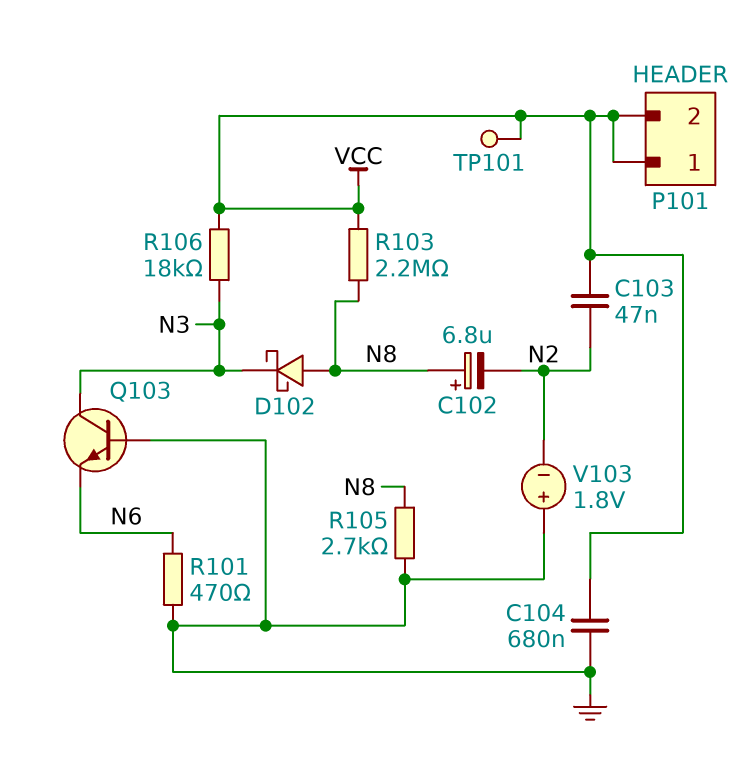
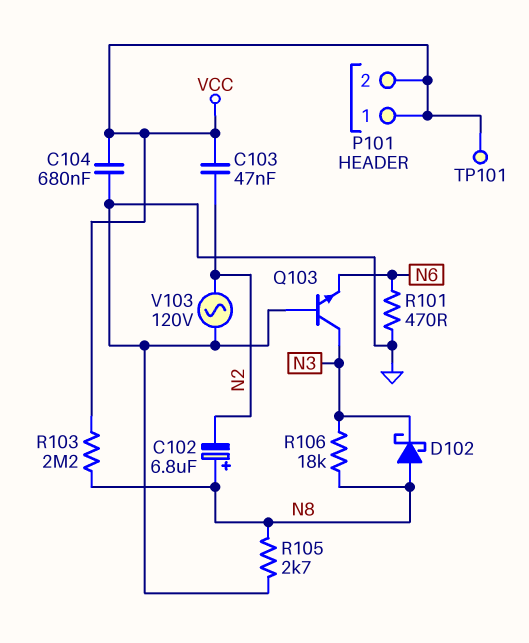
R106: 18k (N3, VCC) -> 18k (N3, N8)
V103: 1.8V (plus GND, minus N2) -> AC 120V (GND, N2)

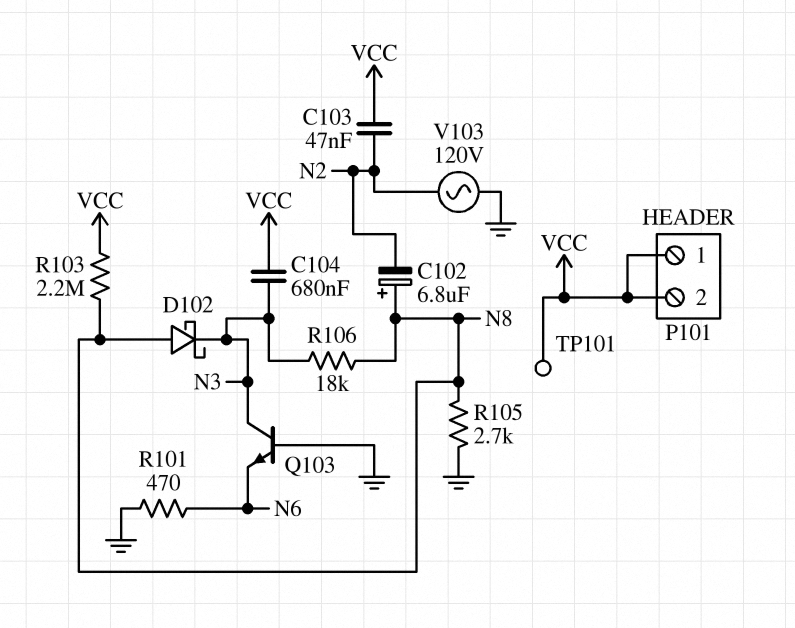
C104: 680nF (GND, VCC) -> 680nF (N3, VCC)

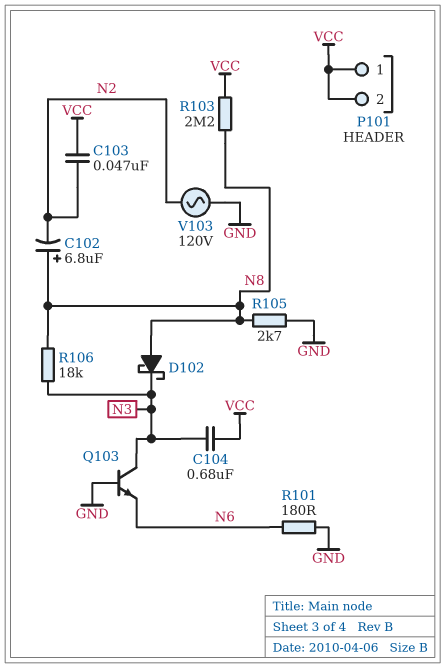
R101: 470 (GND, N6) -> 180 (GND, N6)
TP101: test point (VCC) -> none

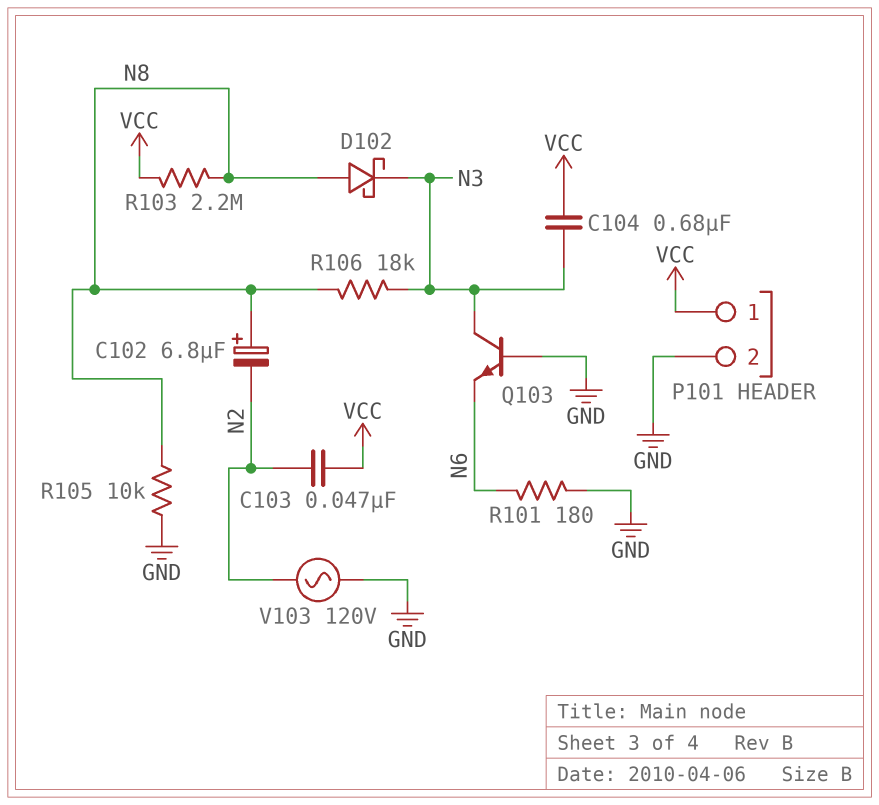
P101 pin 2: VCC -> GND
R105: 2.7k (GND, N8) -> 10k (GND, N8)

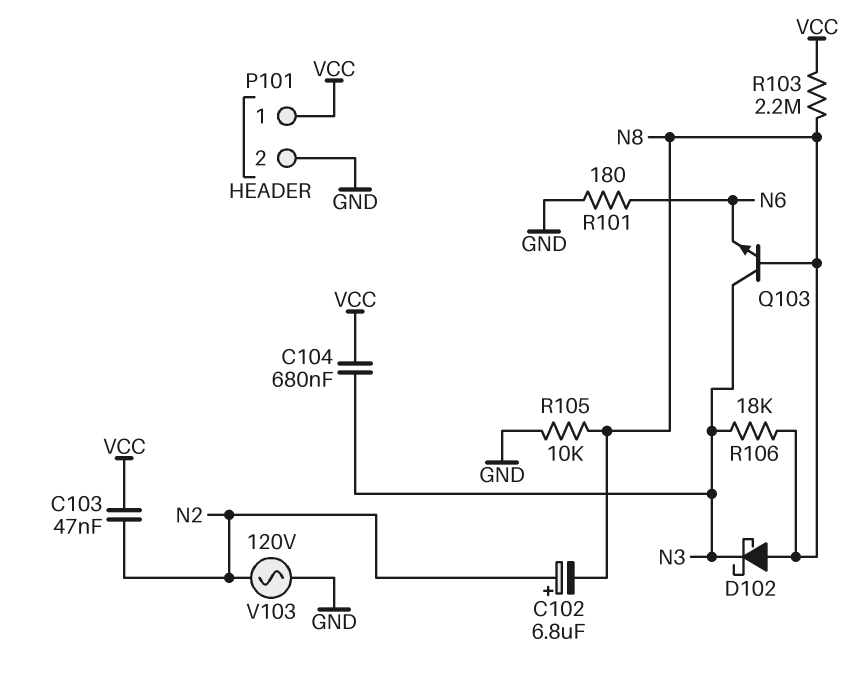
C102: 6.8uF (plus N8, minus N2) -> 6.8uF (plus N2, minus N8)
Q103: NPN (B GND, C N3, E N6) -> NPN (B N8, C N3, E N6)

